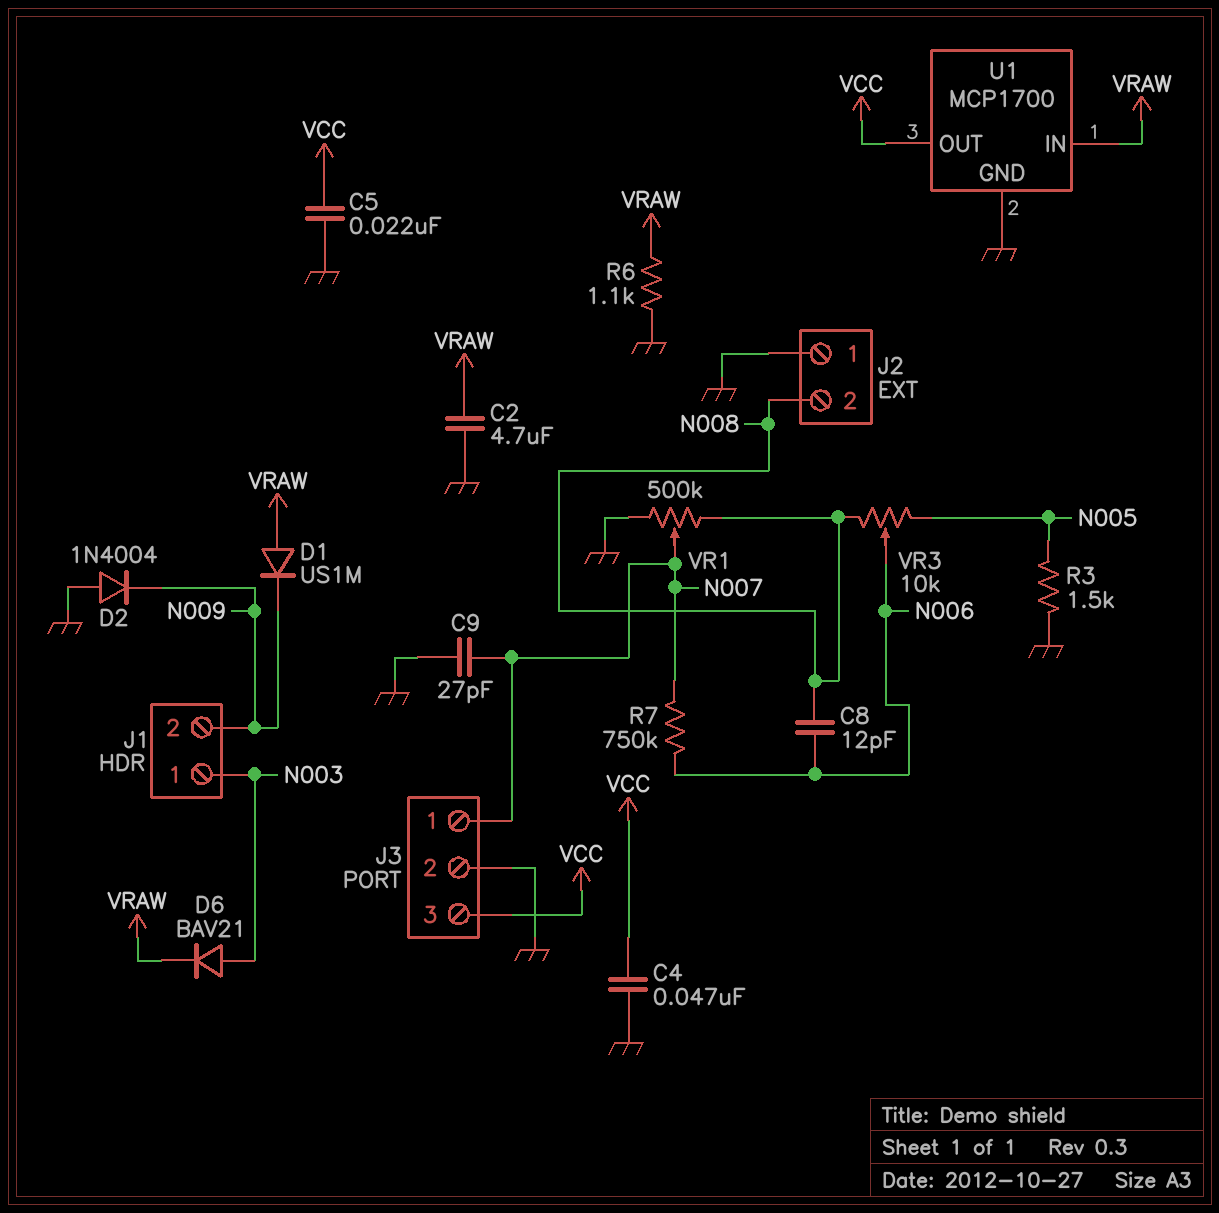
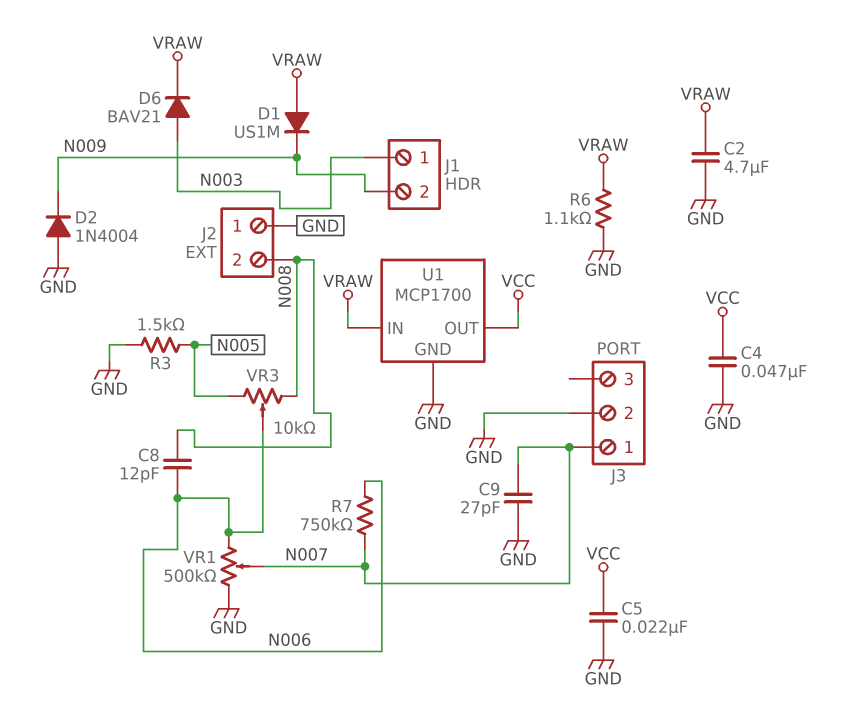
J3 pin 3: VCC -> none
VR1: 500k (GND, N008, wiper N007) -> 500k (GND, N006, wiper N007)

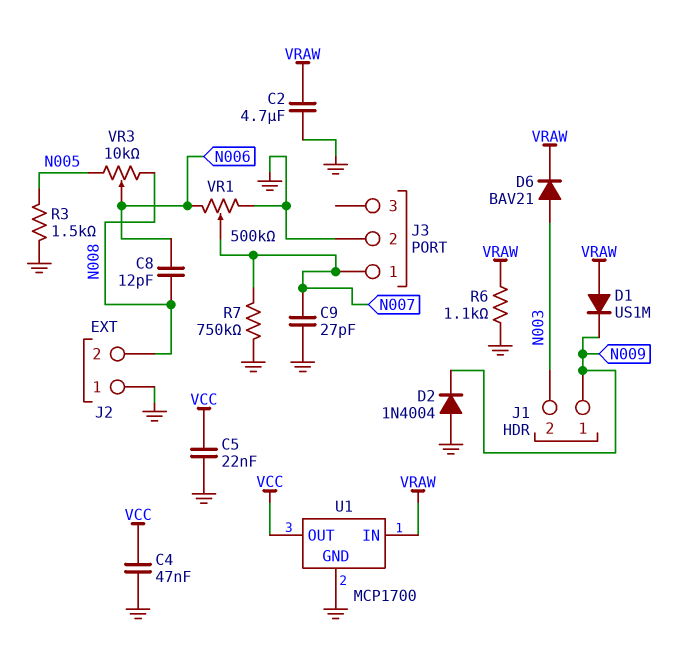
J1 pin 1: N003 -> N009
J1 pin 2: N009 -> N003
R7: 750k (N006, N007) -> 750k (GND, N007)

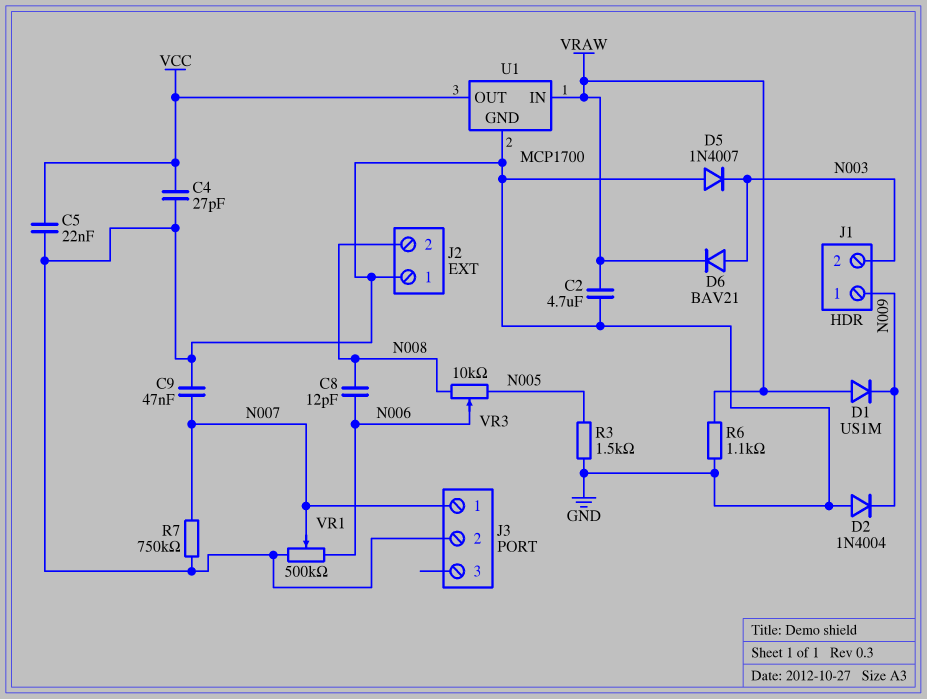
C4: 47nF (GND, VCC) -> 27pF (GND, VCC)
C9: 27pF (GND, N007) -> 47nF (GND, N007)
D5: none -> diode 1N4007 (A GND, K N003)

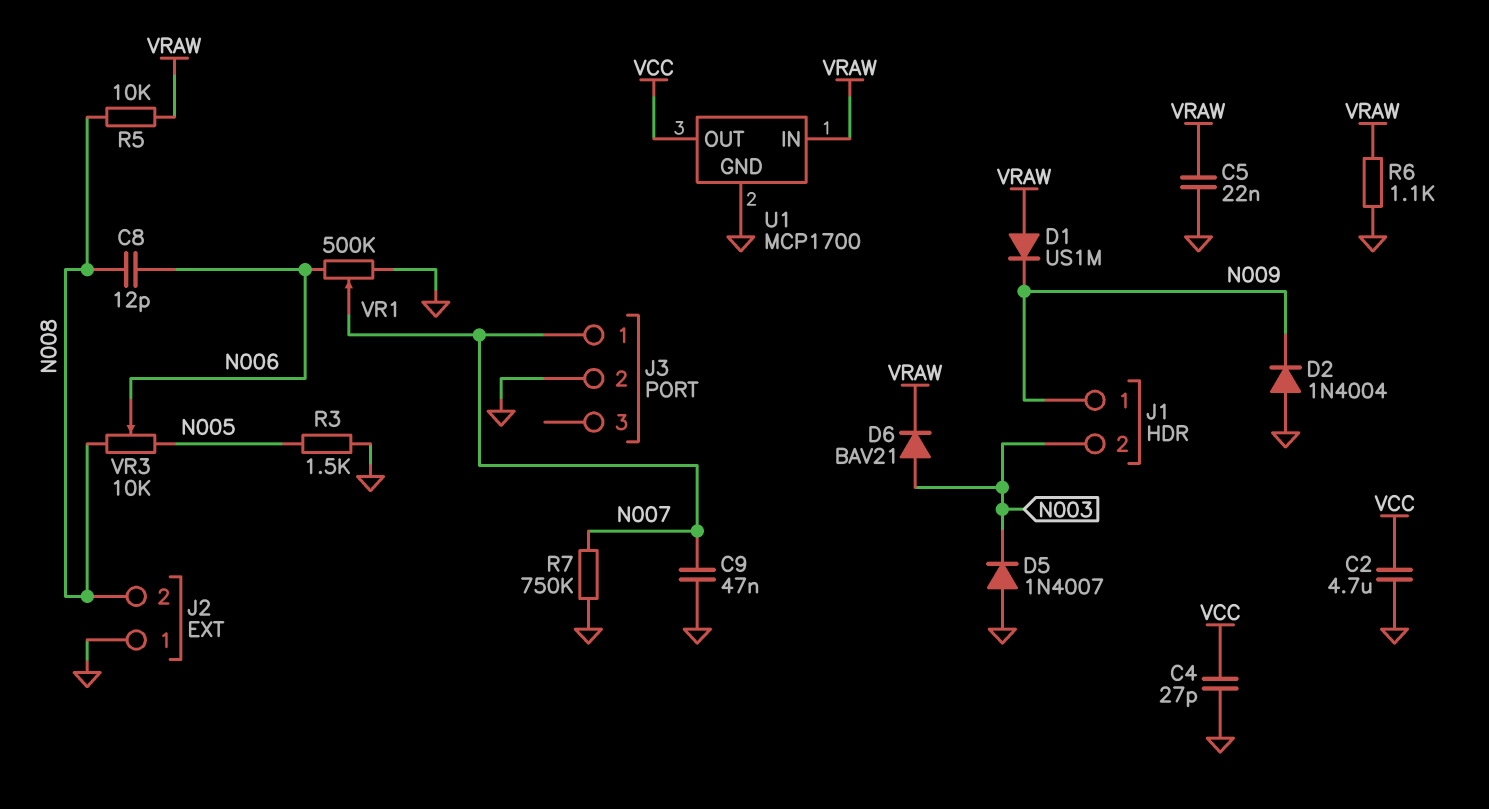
C2: 4.7uF (GND, VRAW) -> 4.7uF (GND, VCC)
C5: 22nF (GND, VCC) -> 22nF (GND, VRAW)
R5: none -> 10k (N008, VRAW)

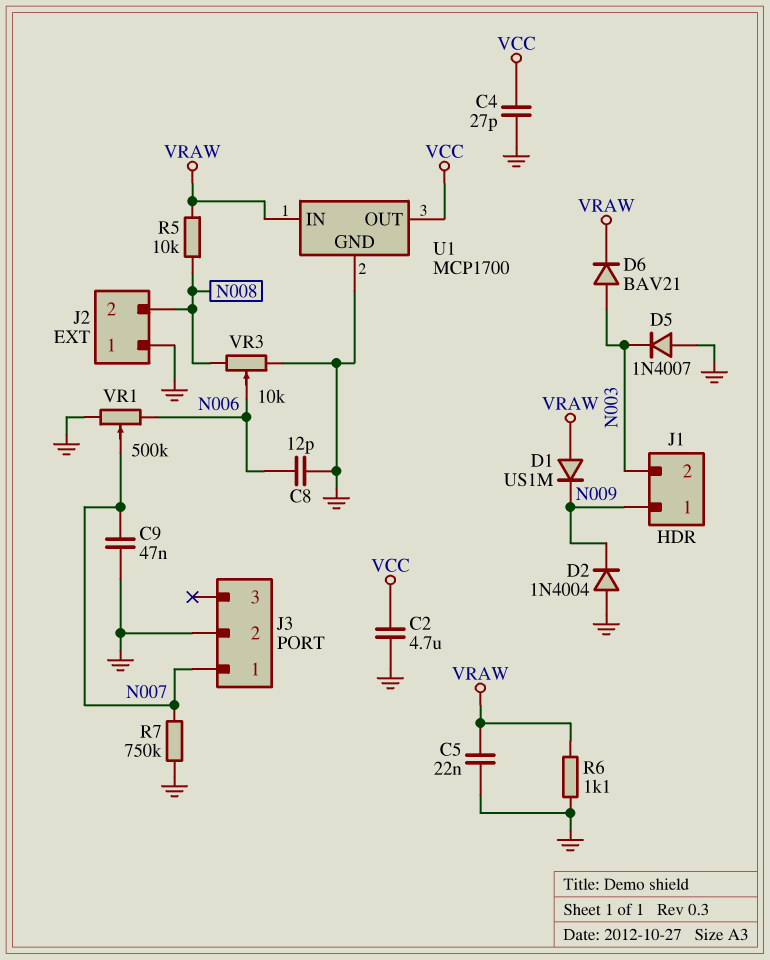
C8: 12pF (N006, N008) -> 12pF (GND, N006)
R3: 1.5k (GND, N005) -> none
VR3: 10k (N005, N008, wiper N006) -> 10k (GND, N008, wiper N006)

